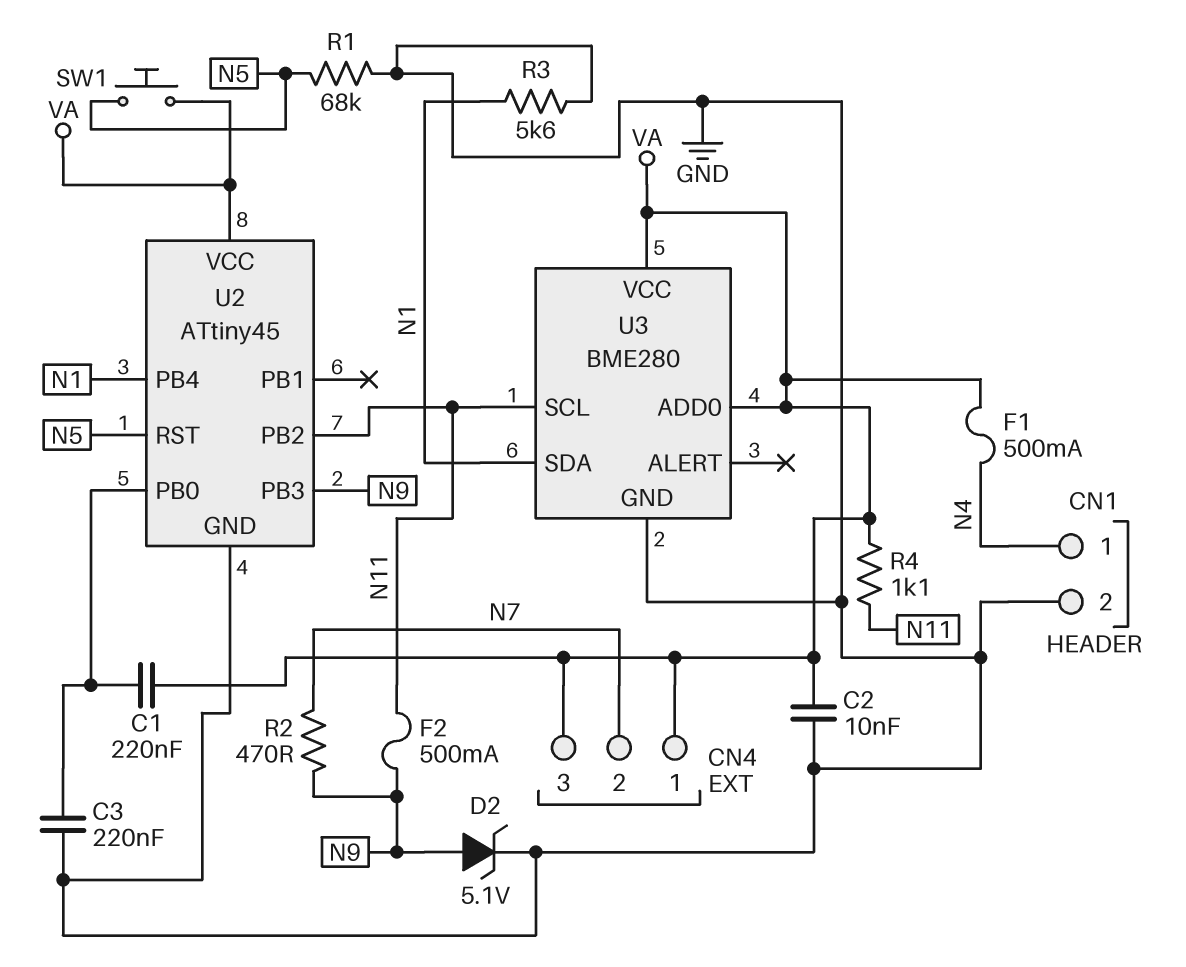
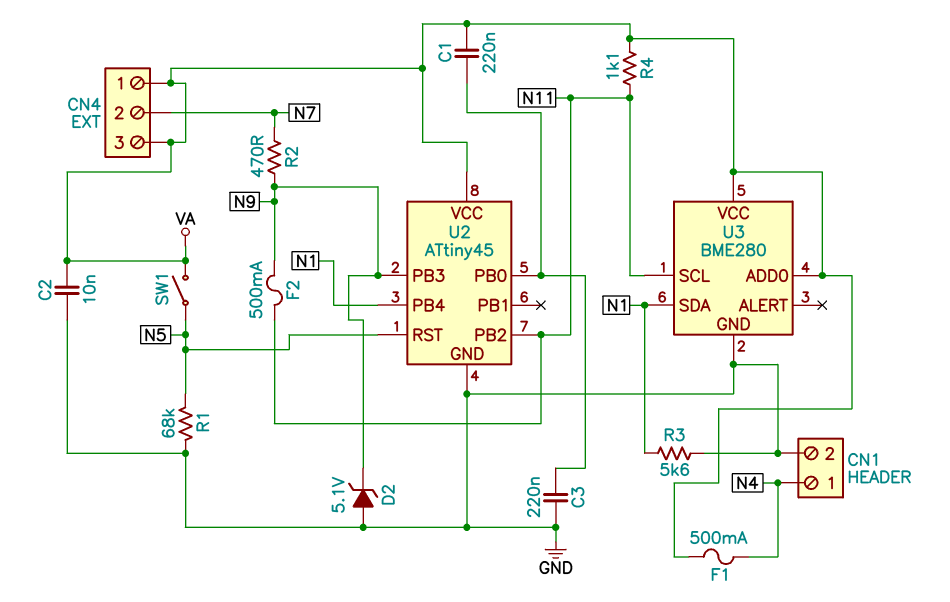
D2: zener 5.1V (A N9, K GND) -> zener 5.1V (A GND, K N9)
SW1: button (N5, VA) -> switch (N5, VA)

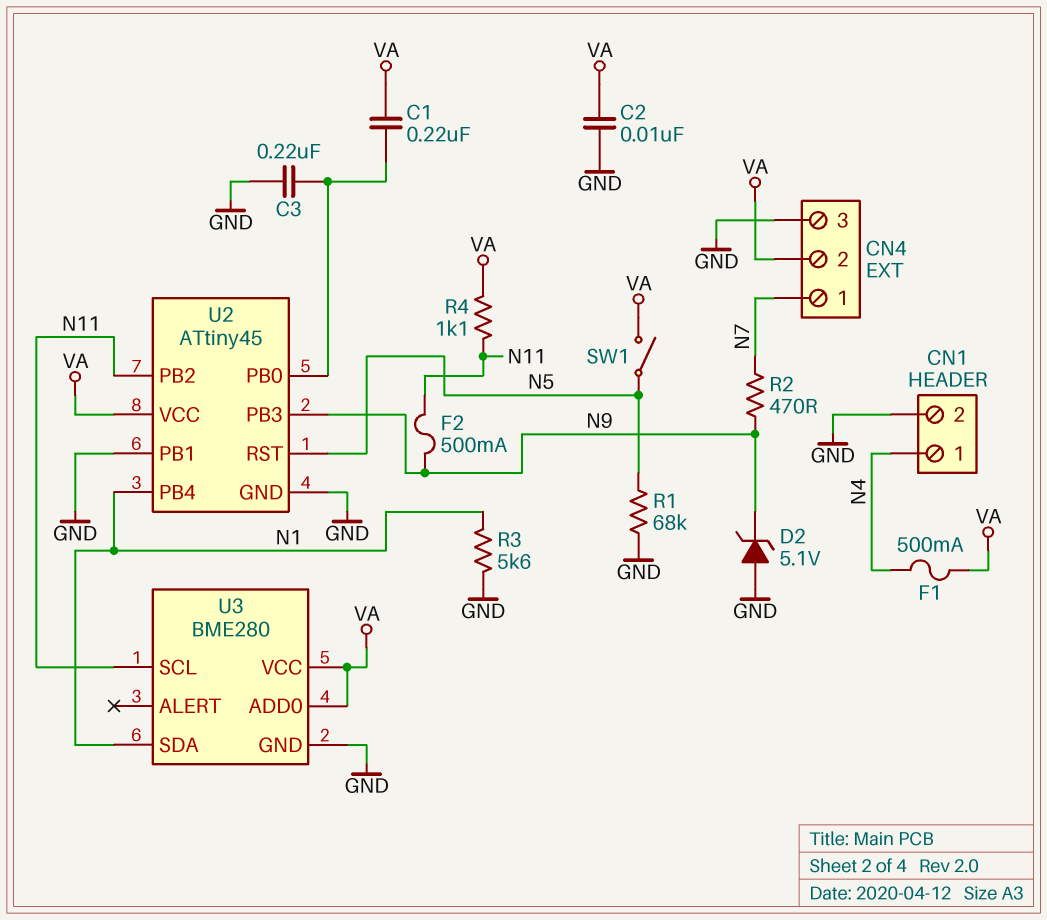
CN4 pin 1: VA -> N7
CN4 pin 2: N7 -> VA
CN4 pin 3: VA -> GND
U2 pin PB1: none -> GND

